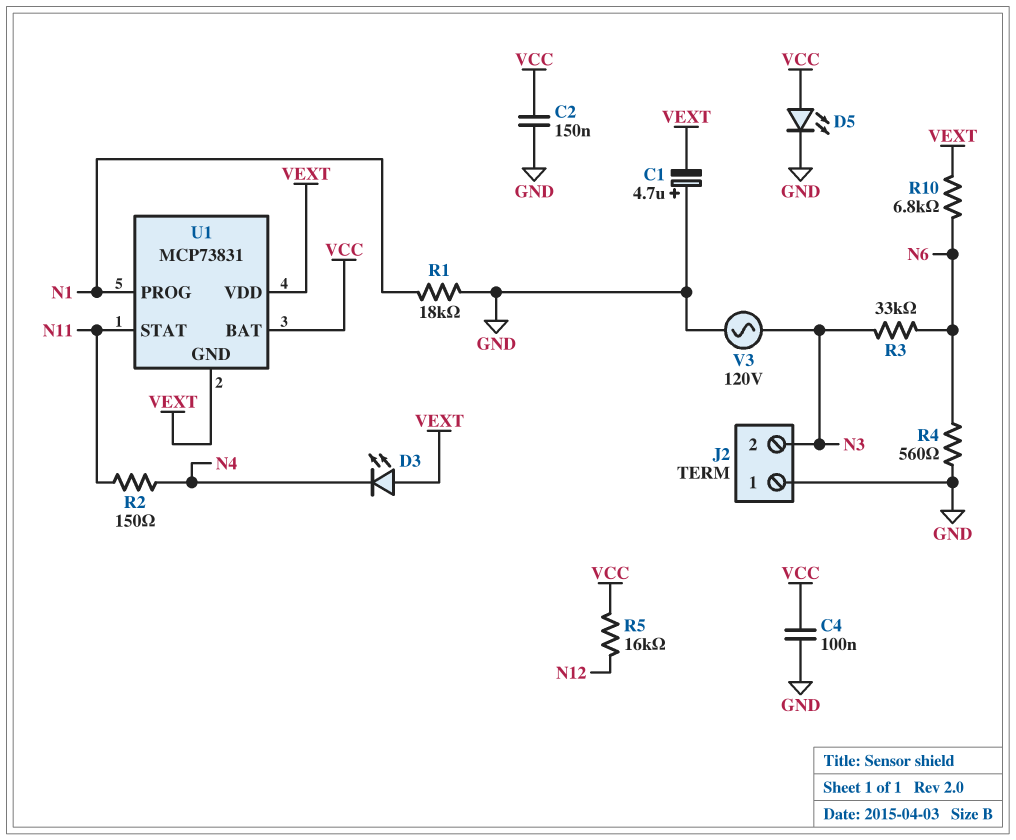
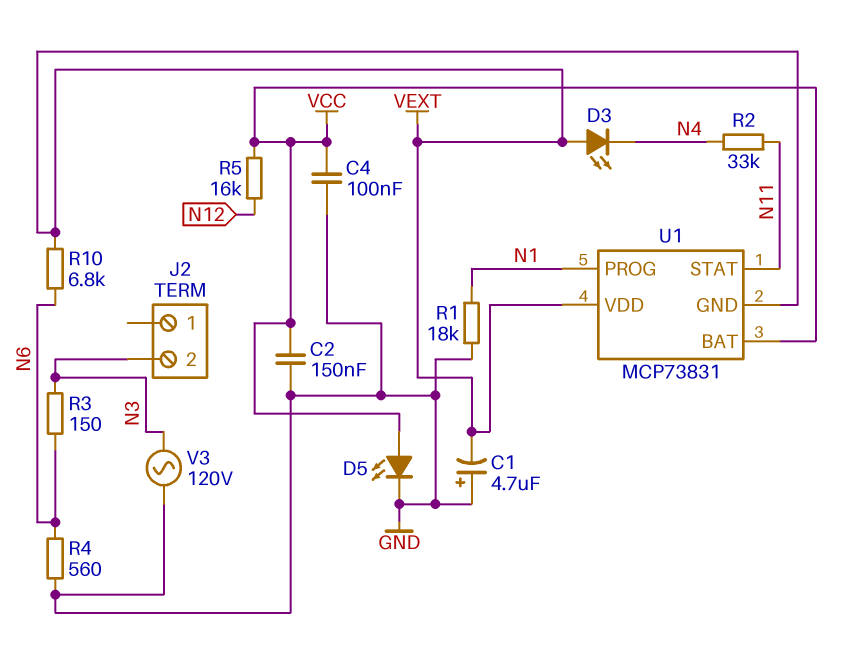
J2 pin 1: GND -> none
R2: 150 (N4, N11) -> 33k (N4, N11)
R3: 33k (N3, N6) -> 150 (N3, N6)

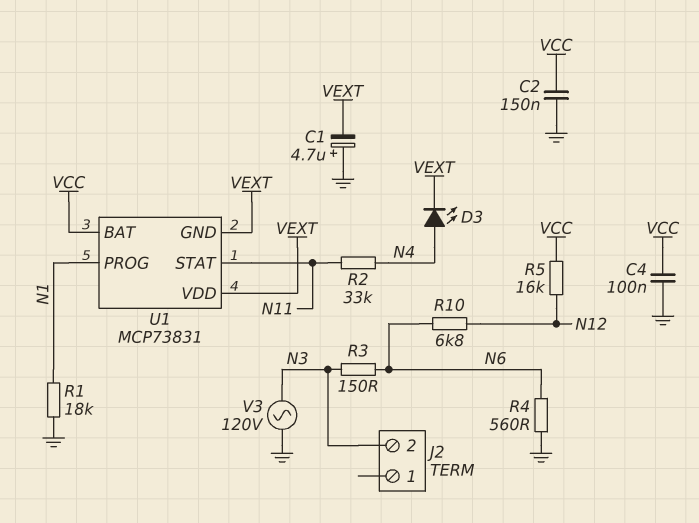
D3: LED (A VEXT, K N4) -> LED (A N4, K VEXT)
D5: LED (A VCC, K GND) -> none
R10: 6.8k (N6, VEXT) -> 6.8k (N6, N12)

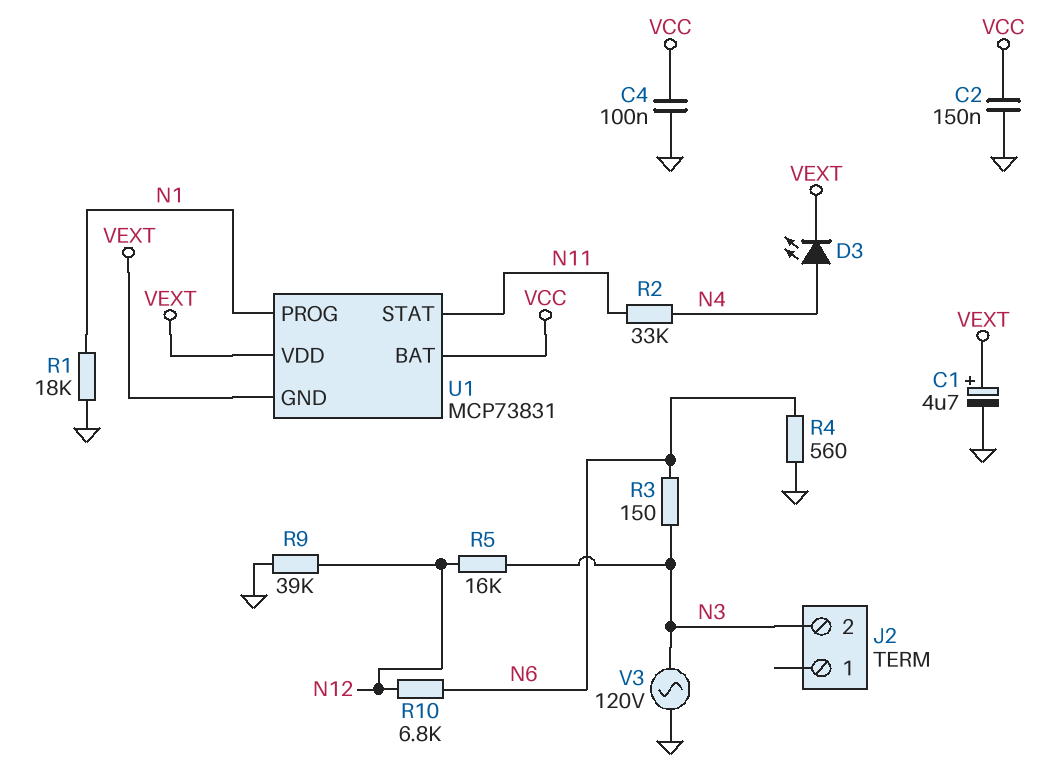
C1: 4.7uF (plus GND, minus VEXT) -> 4.7uF (plus VEXT, minus GND)
R5: 16k (N12, VCC) -> 16k (N3, N12)
R9: none -> 39k (GND, N12)

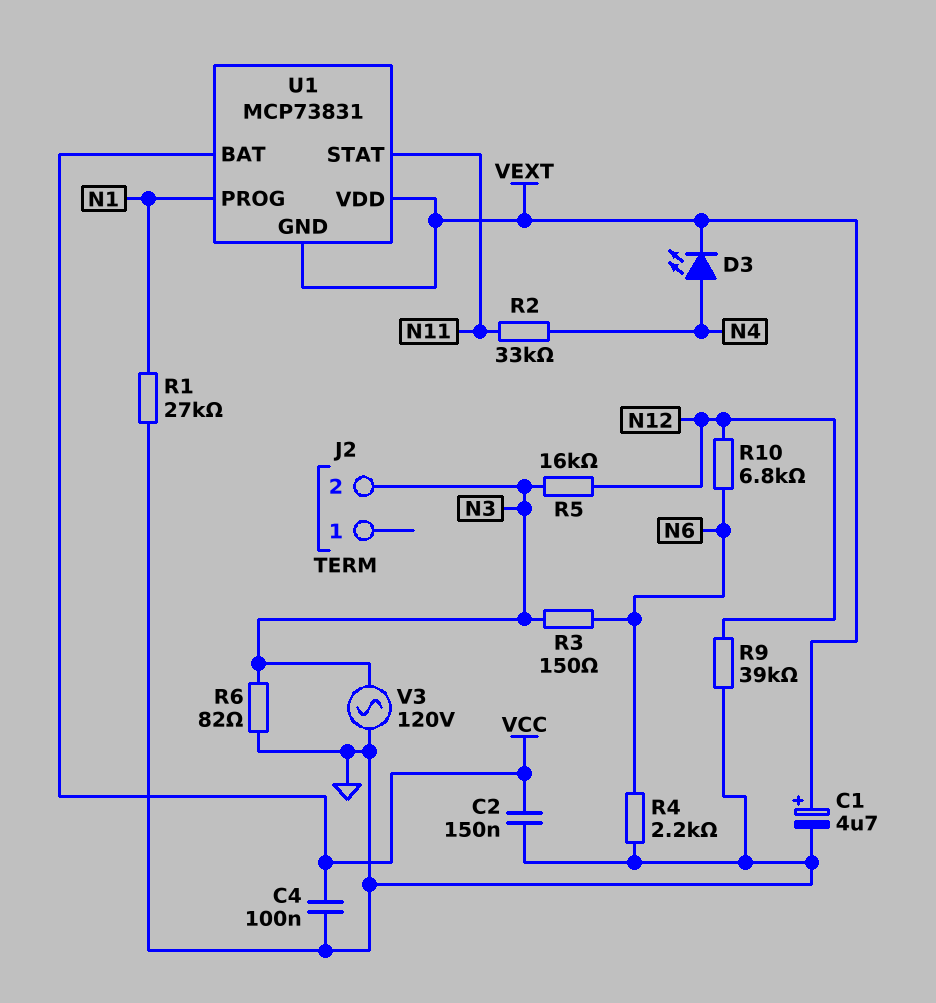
R1: 18k (GND, N1) -> 27k (GND, N1)
R4: 560 (GND, N6) -> 2.2k (GND, N6)
R6: none -> 82 (GND, N3)

